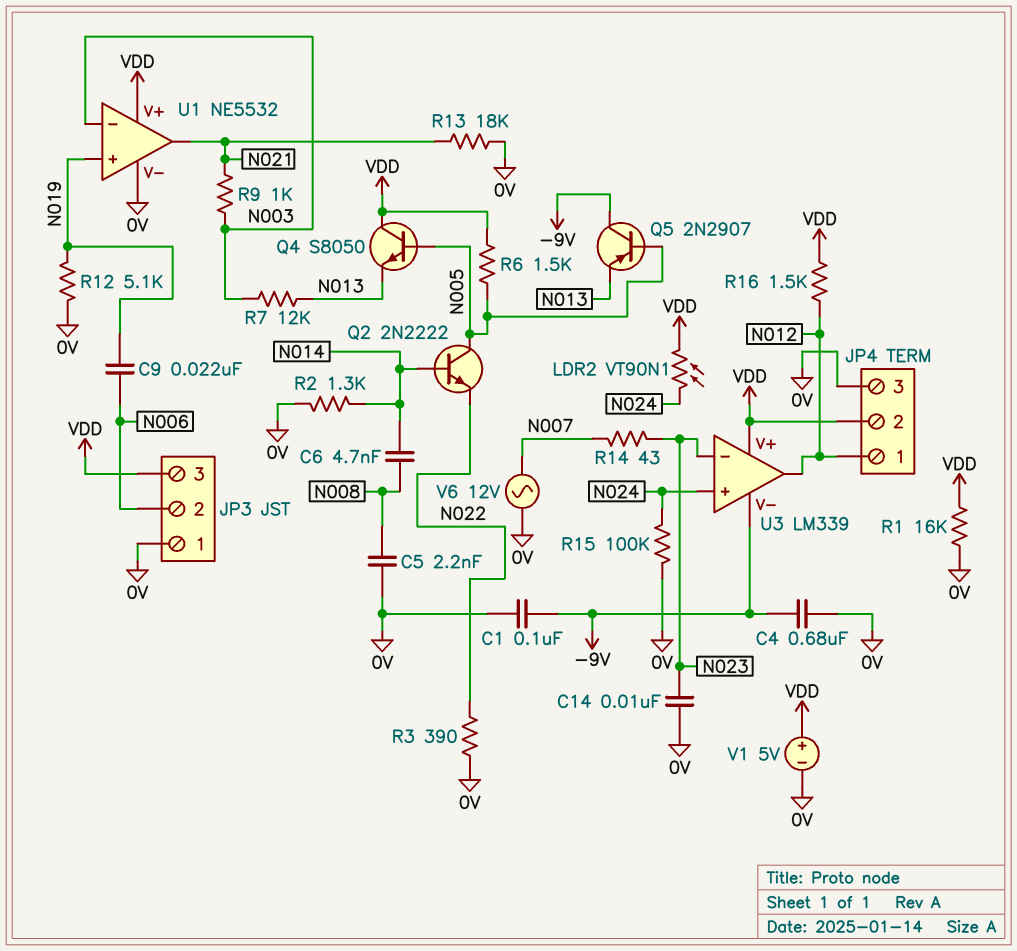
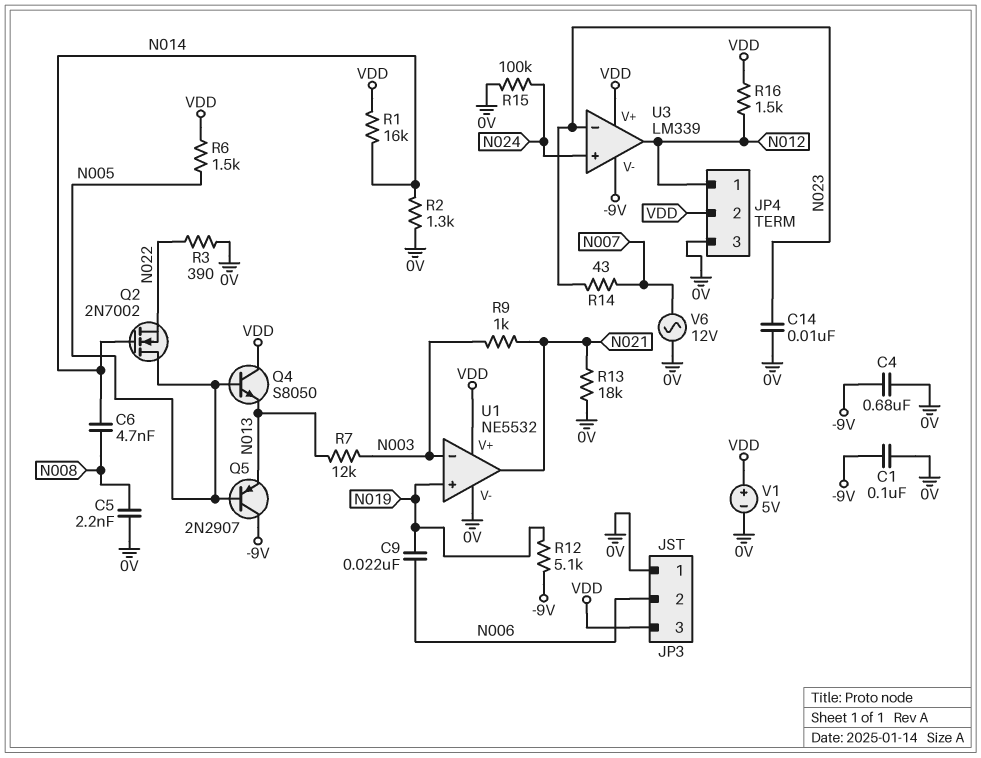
LDR2: VT90N1 (N024, VDD) -> none
Q2: NPN 2N2222 (B N014, C N005, E N022) -> NMOS 2N7002 (G N014, D N005, S N022)
R1: 16k (0V, VDD) -> 16k (N014, VDD)
R12: 5.1k (0V, N019) -> 5.1k (-9V, N019)

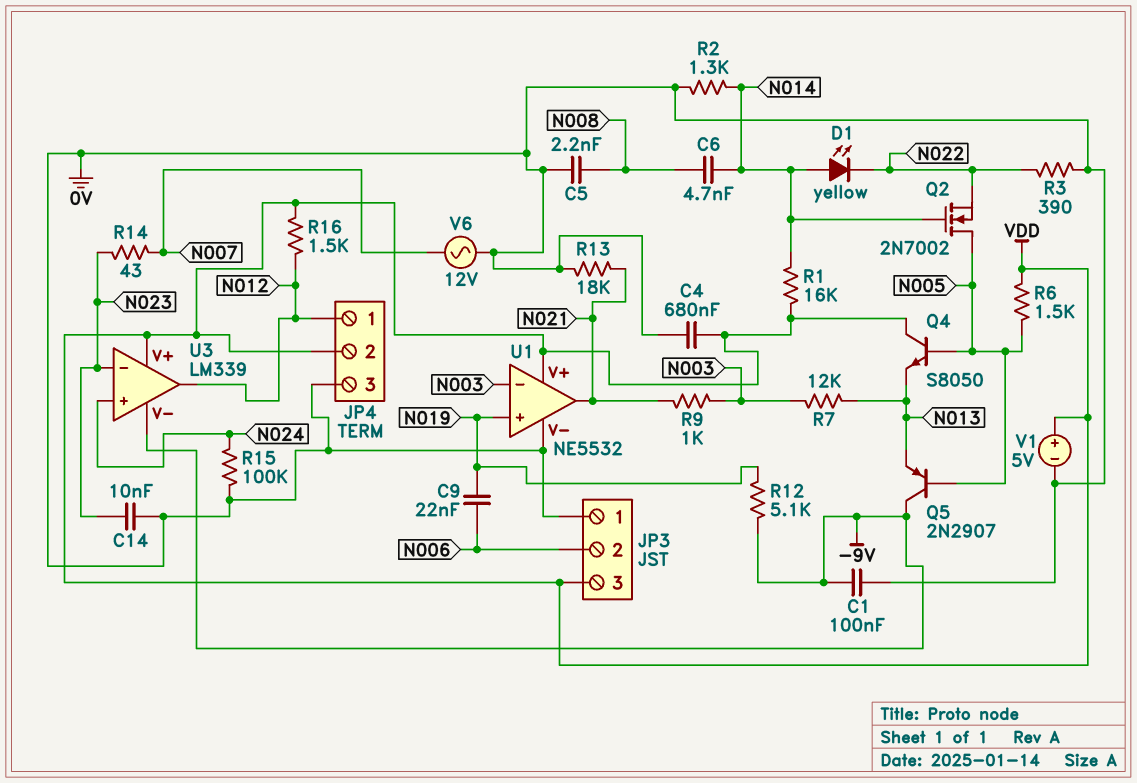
C4: 680nF (-9V, 0V) -> 680nF (0V, VDD)
D1: none -> LED yellow (A N014, K N022)

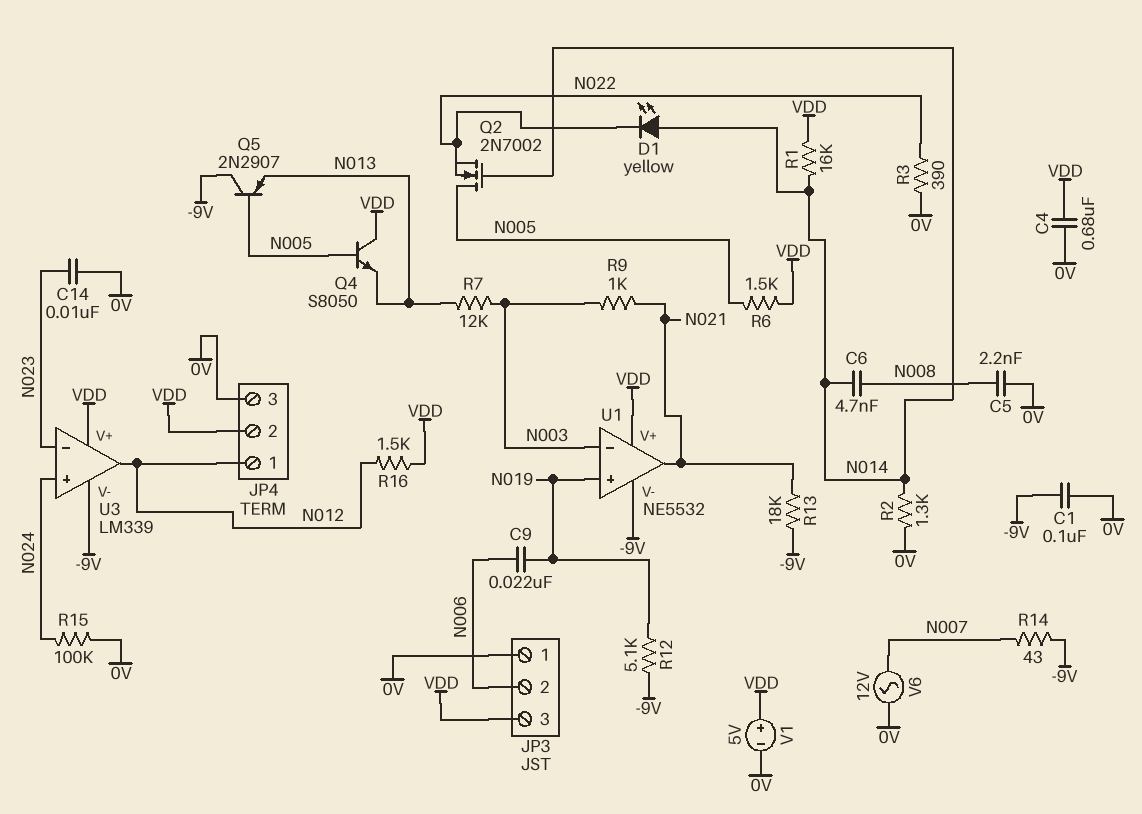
R13: 18k (0V, N021) -> 18k (-9V, N021)
R14: 43 (N007, N023) -> 43 (-9V, N007)
U1 pin V-: 0V -> -9V

